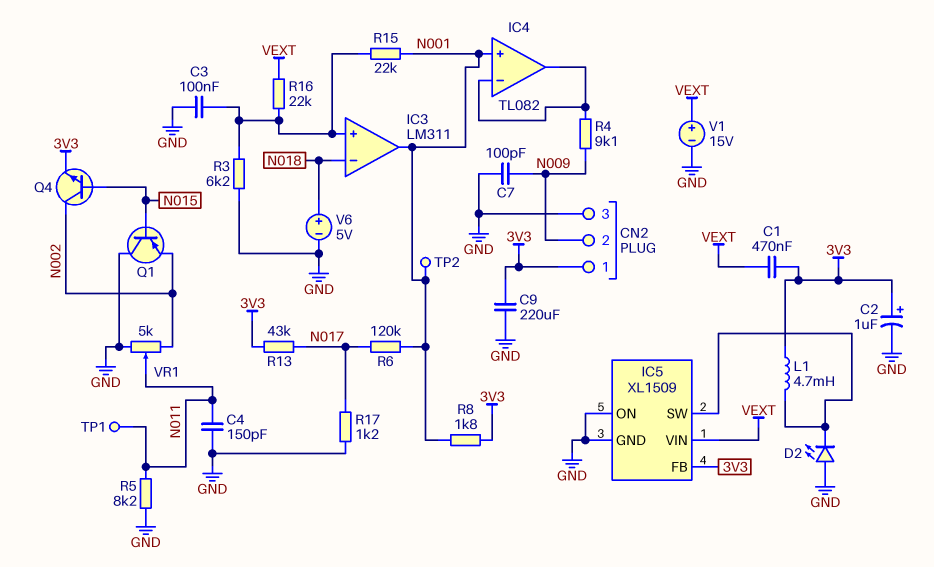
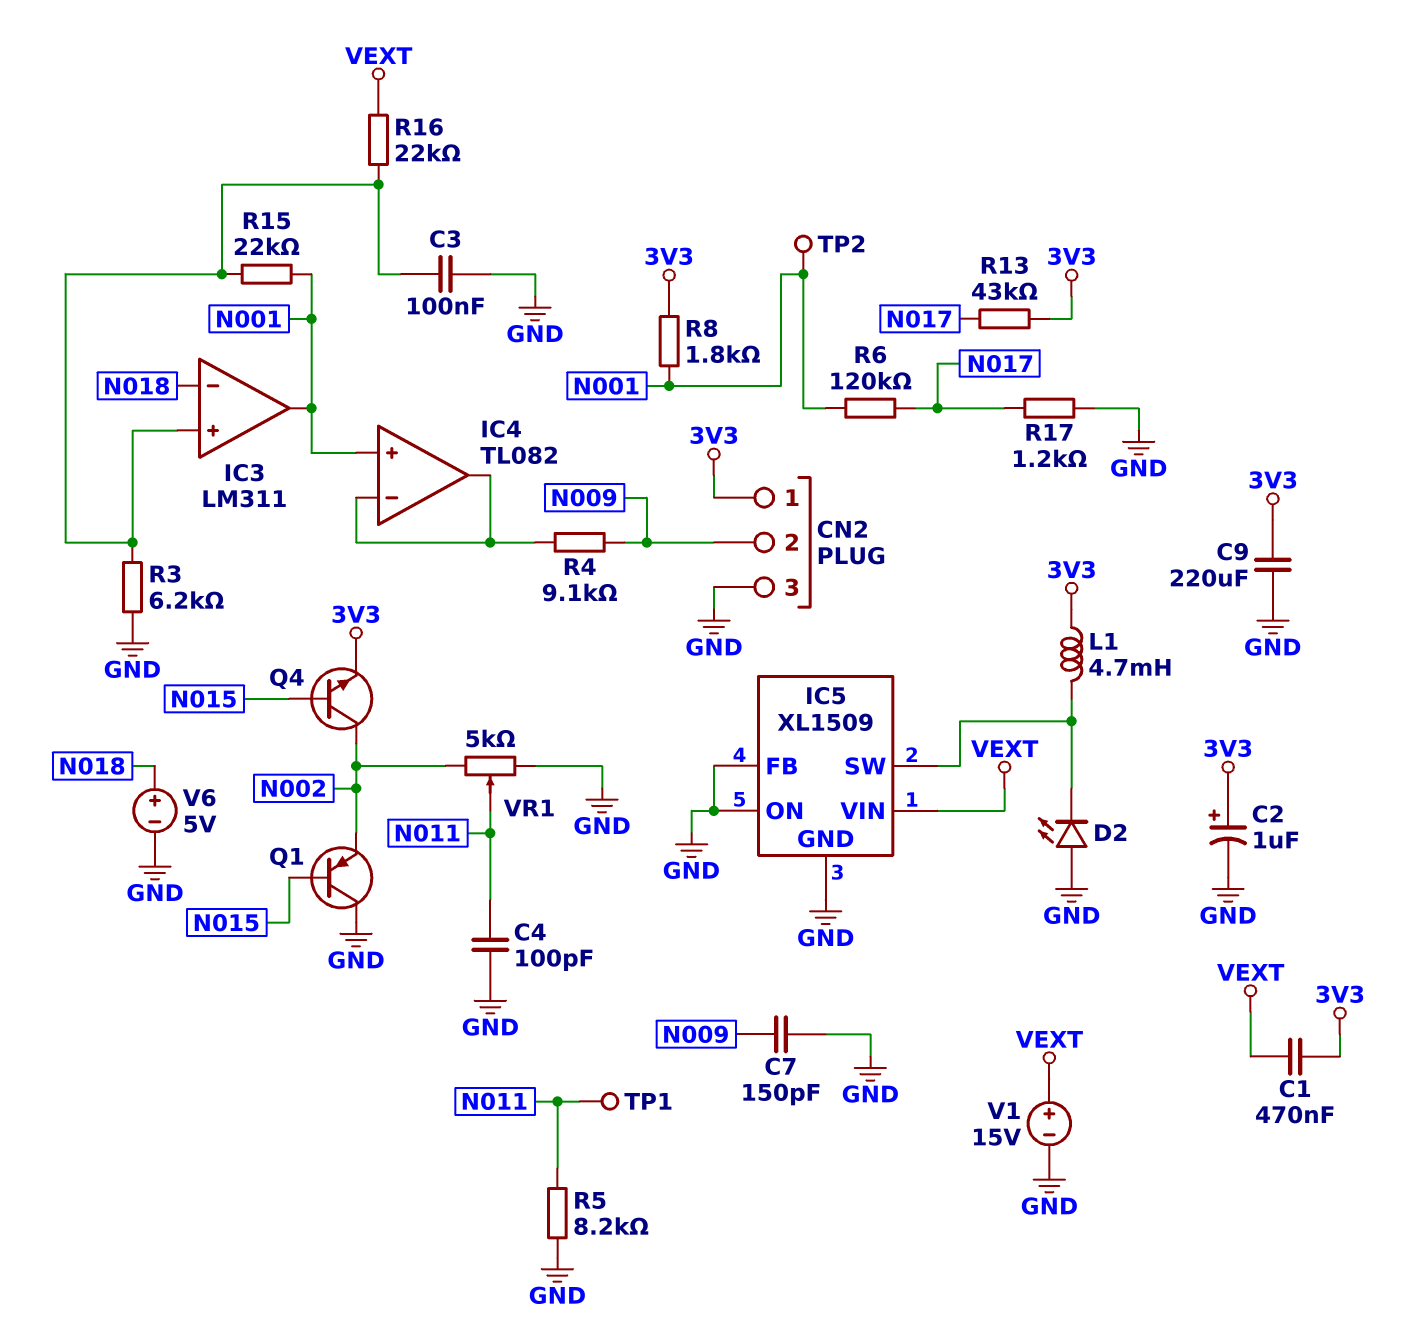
C4: 150pF (GND, N011) -> 100pF (GND, N011)
C7: 100pF (GND, N009) -> 150pF (GND, N009)
IC5 pin FB: 3V3 -> GND

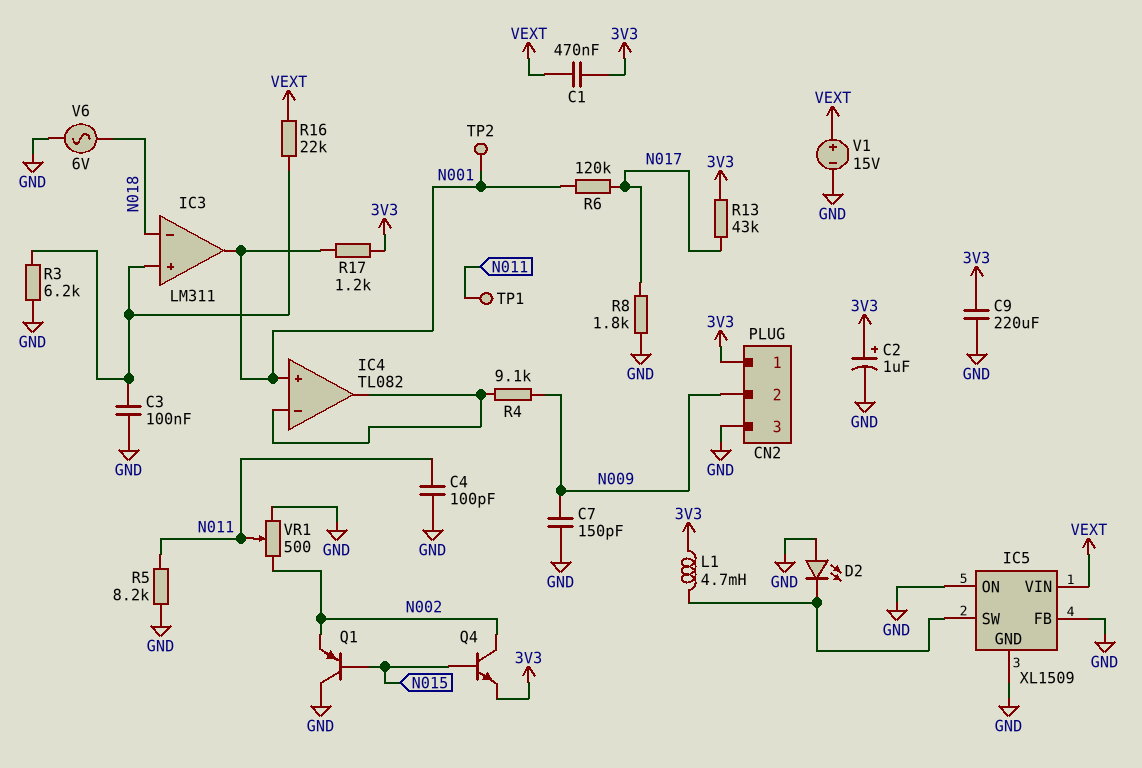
R8: 1.8k (3V3, N001) -> 1.8k (GND, N017)
R15: 22k (IC3/in+, N001) -> none
R17: 1.2k (GND, N017) -> 1.2k (3V3, N001)
V6: 5V (plus N018, minus GND) -> AC 6V (GND, N018)
VR1: 5k (GND, N002, wiper N011) -> 500 (GND, N002, wiper N011)

